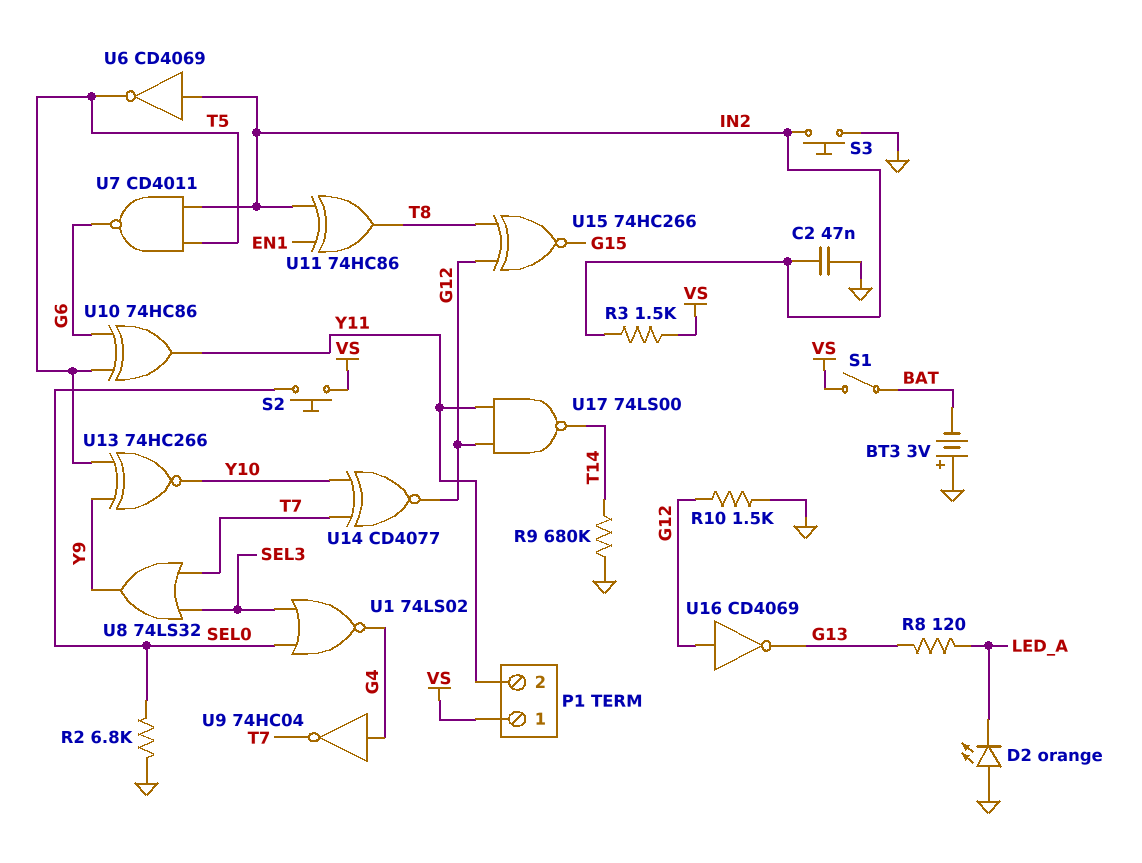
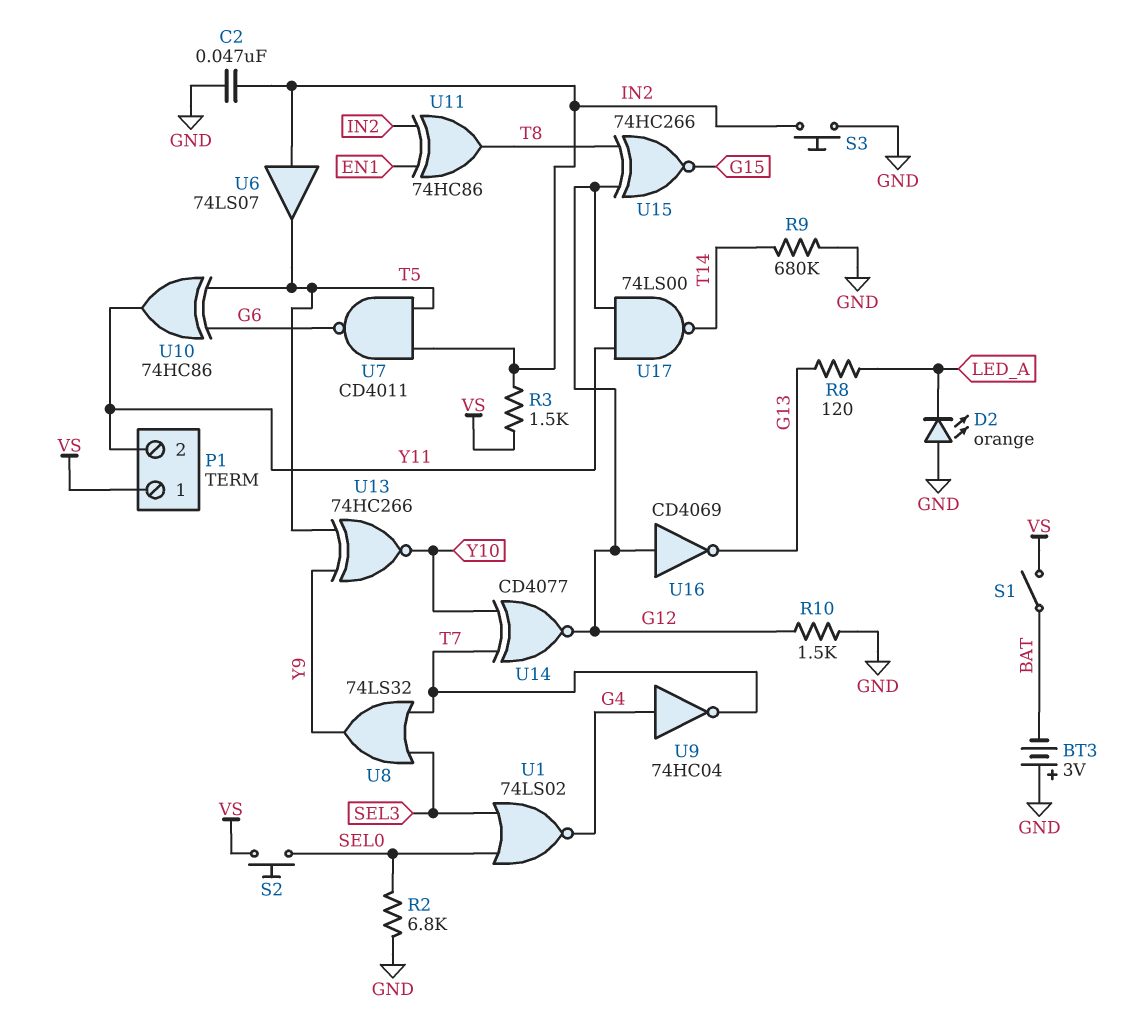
U6: NOT CD4069 (in IN2, out T5) -> buffer 74LS07 (in IN2, out T5)

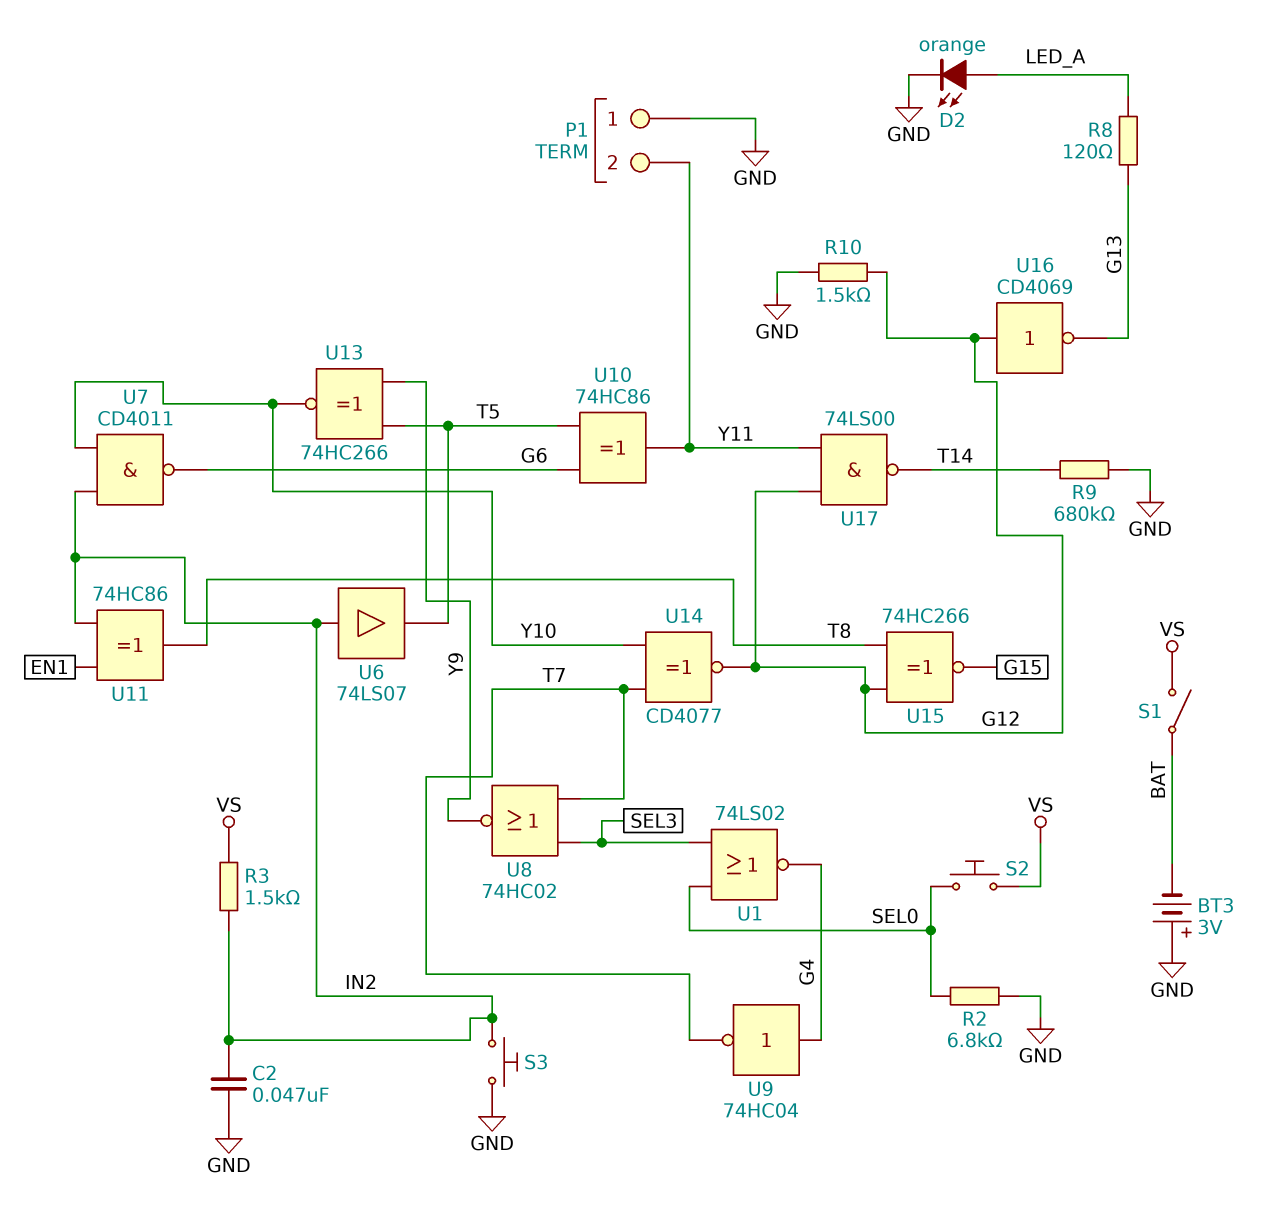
D2: LED orange (A GND, K LED_A) -> LED orange (A LED_A, K GND)
P1 pin 1: VS -> GND
U7: NAND CD4011 (in IN2, in T5, out G6) -> NAND CD4011 (in IN2, in Y10, out G6)
U8: OR 74LS32 (in SEL3, in T7, out Y9) -> NOR 74HC02 (in SEL3, in T7, out Y9)

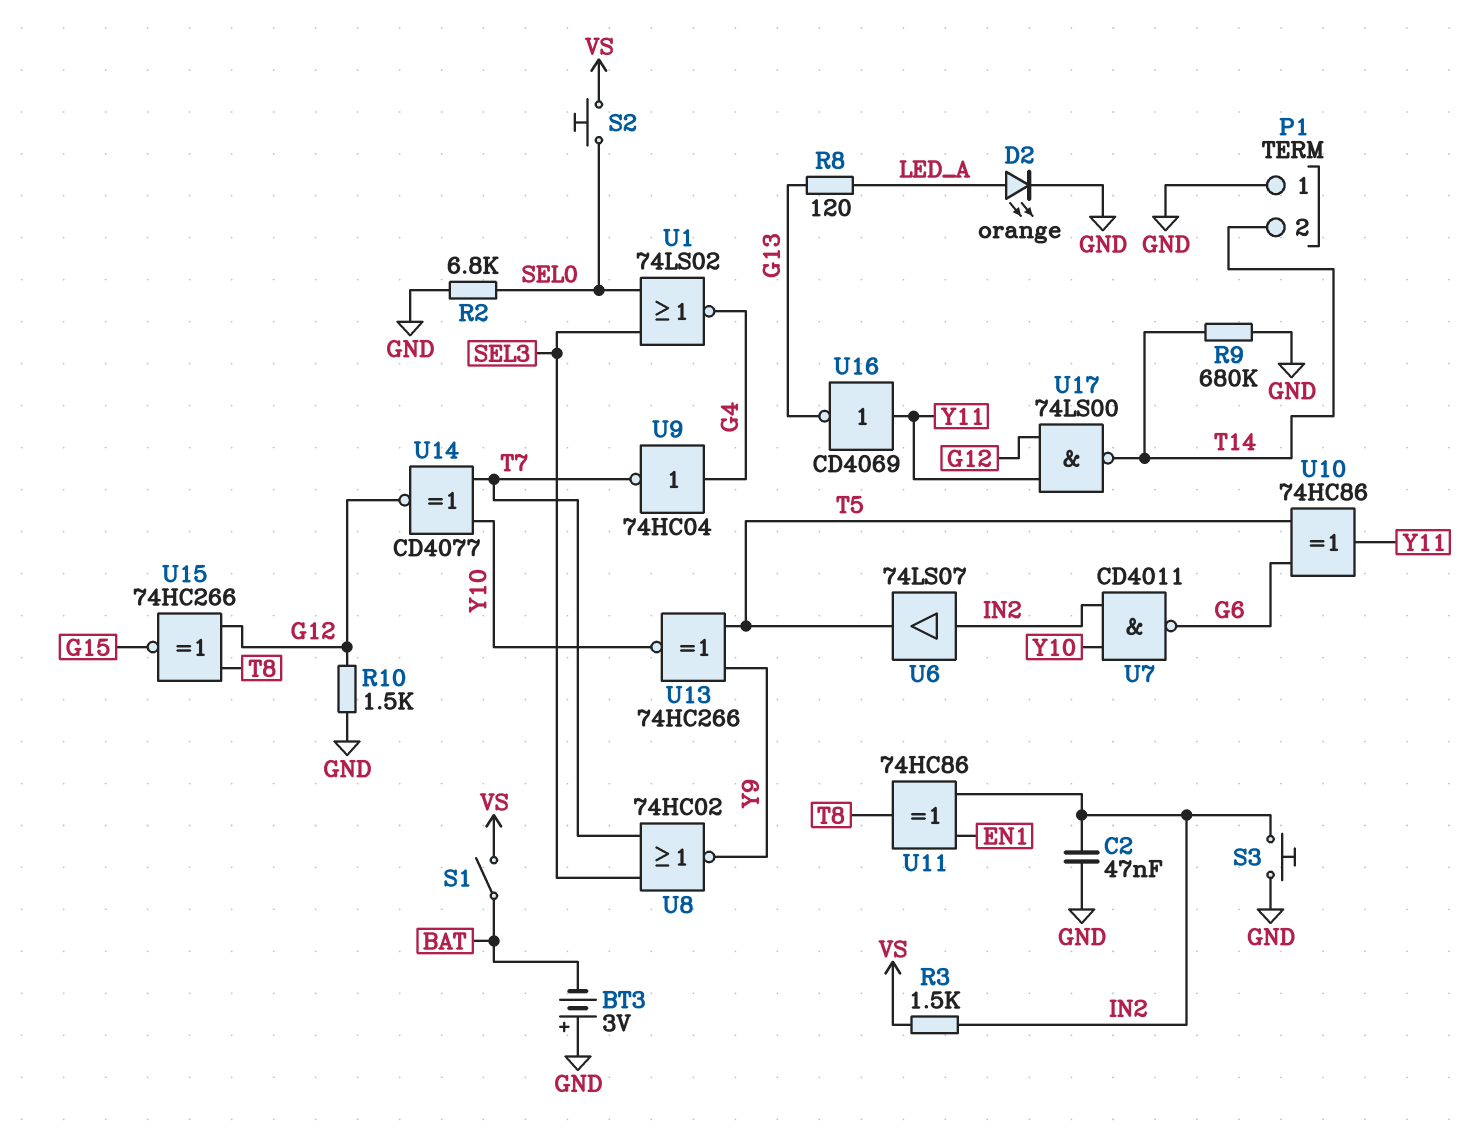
P1 pin 2: Y11 -> T14
U16: NOT CD4069 (in G12, out G13) -> NOT CD4069 (in Y11, out G13)

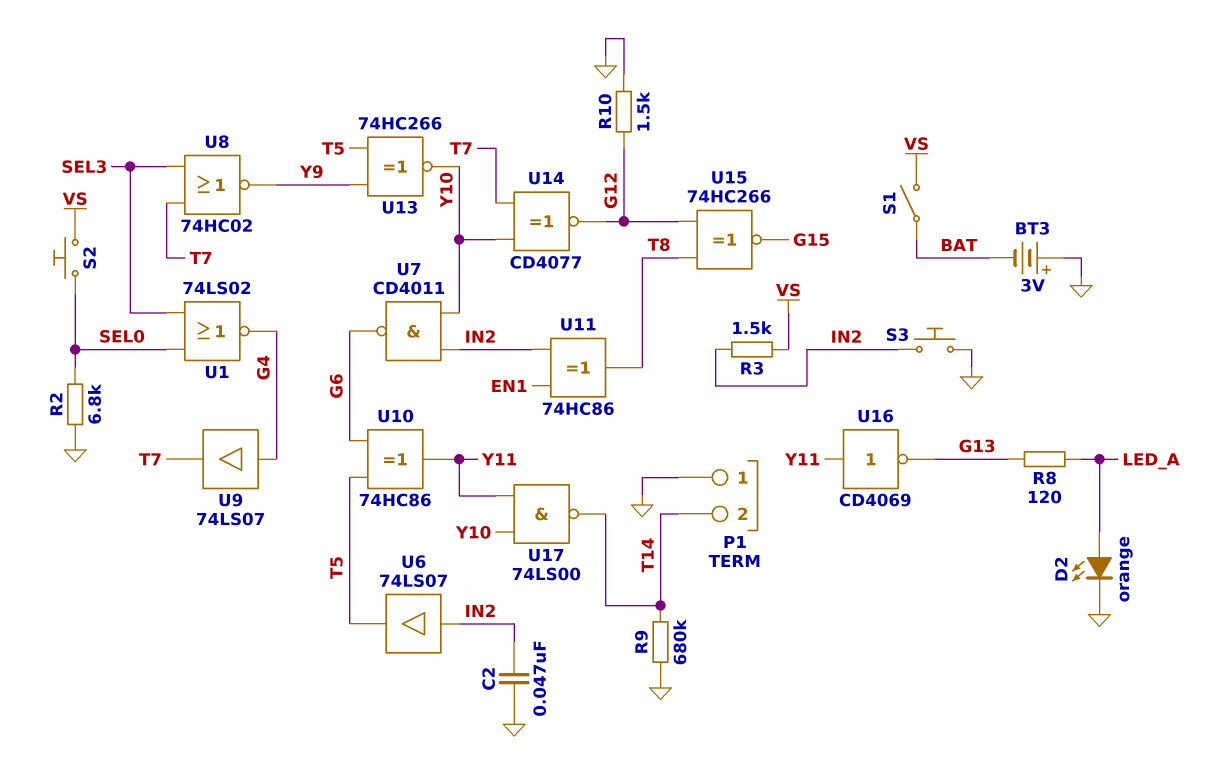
U9: NOT 74HC04 (in G4, out T7) -> buffer 74LS07 (in G4, out T7)
U17: NAND 74LS00 (in G12, in Y11, out T14) -> NAND 74LS00 (in Y10, in Y11, out T14)

